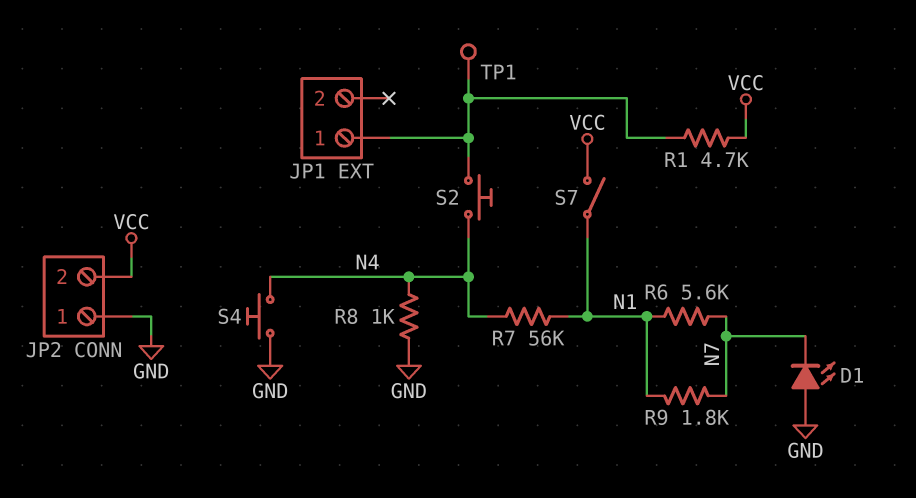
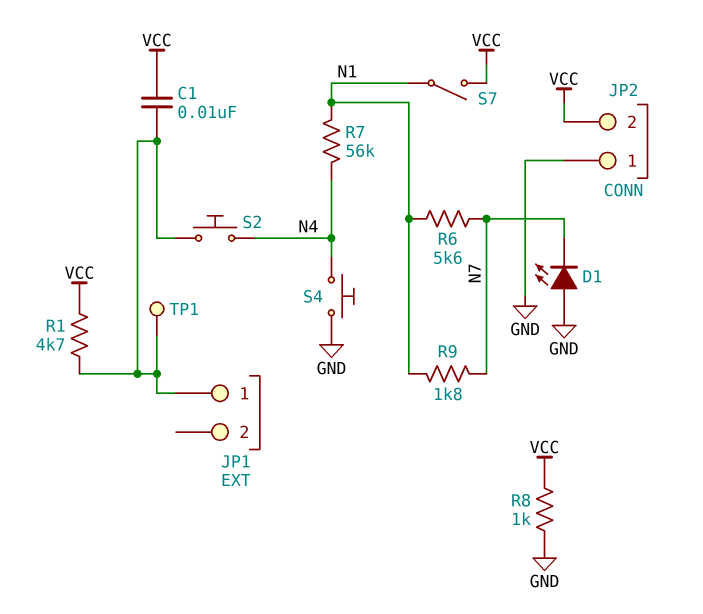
C1: none -> 10nF (JP1/1, VCC)
R8: 1k (GND, N4) -> 1k (GND, VCC)

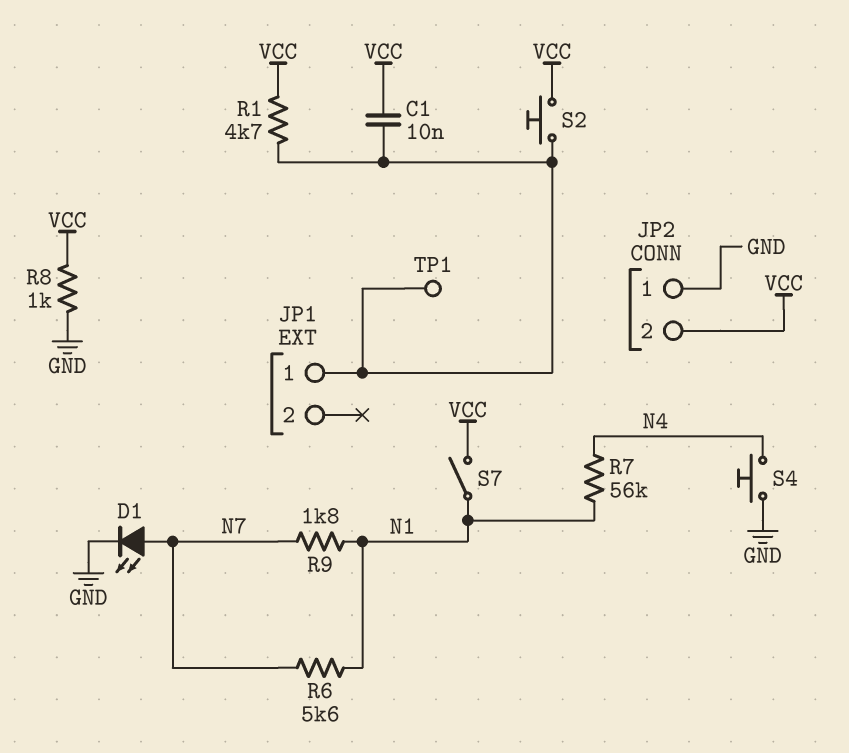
D1: LED (A GND, K N7) -> LED (A N7, K GND)
S2: button (JP1/1, N4) -> button (JP1/1, VCC)

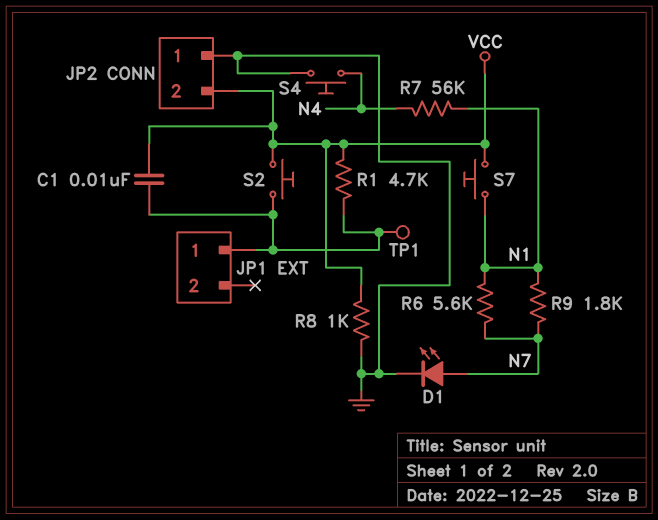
S7: switch (N1, VCC) -> button (N1, VCC)

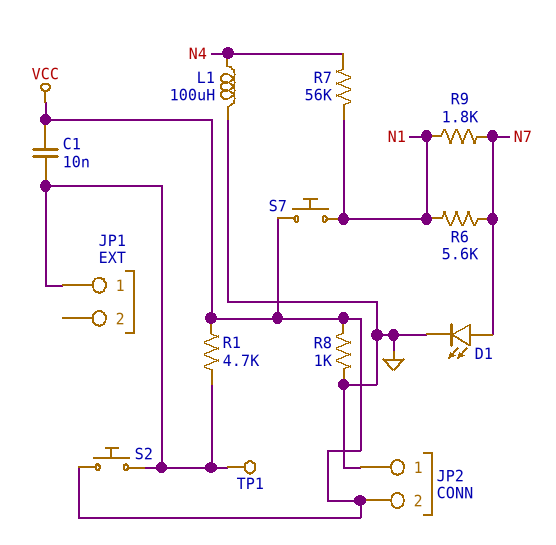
L1: none -> 100uH (GND, N4)
S4: button (GND, N4) -> none

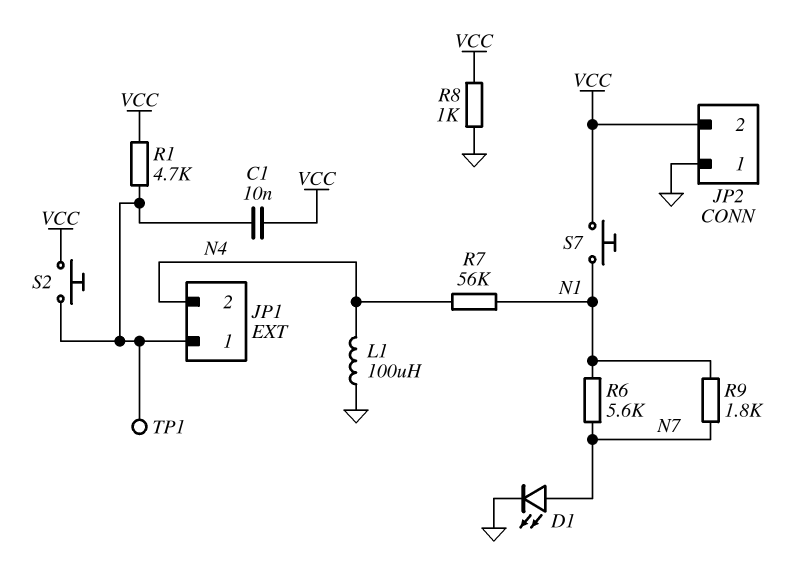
JP1 pin 2: none -> N4

